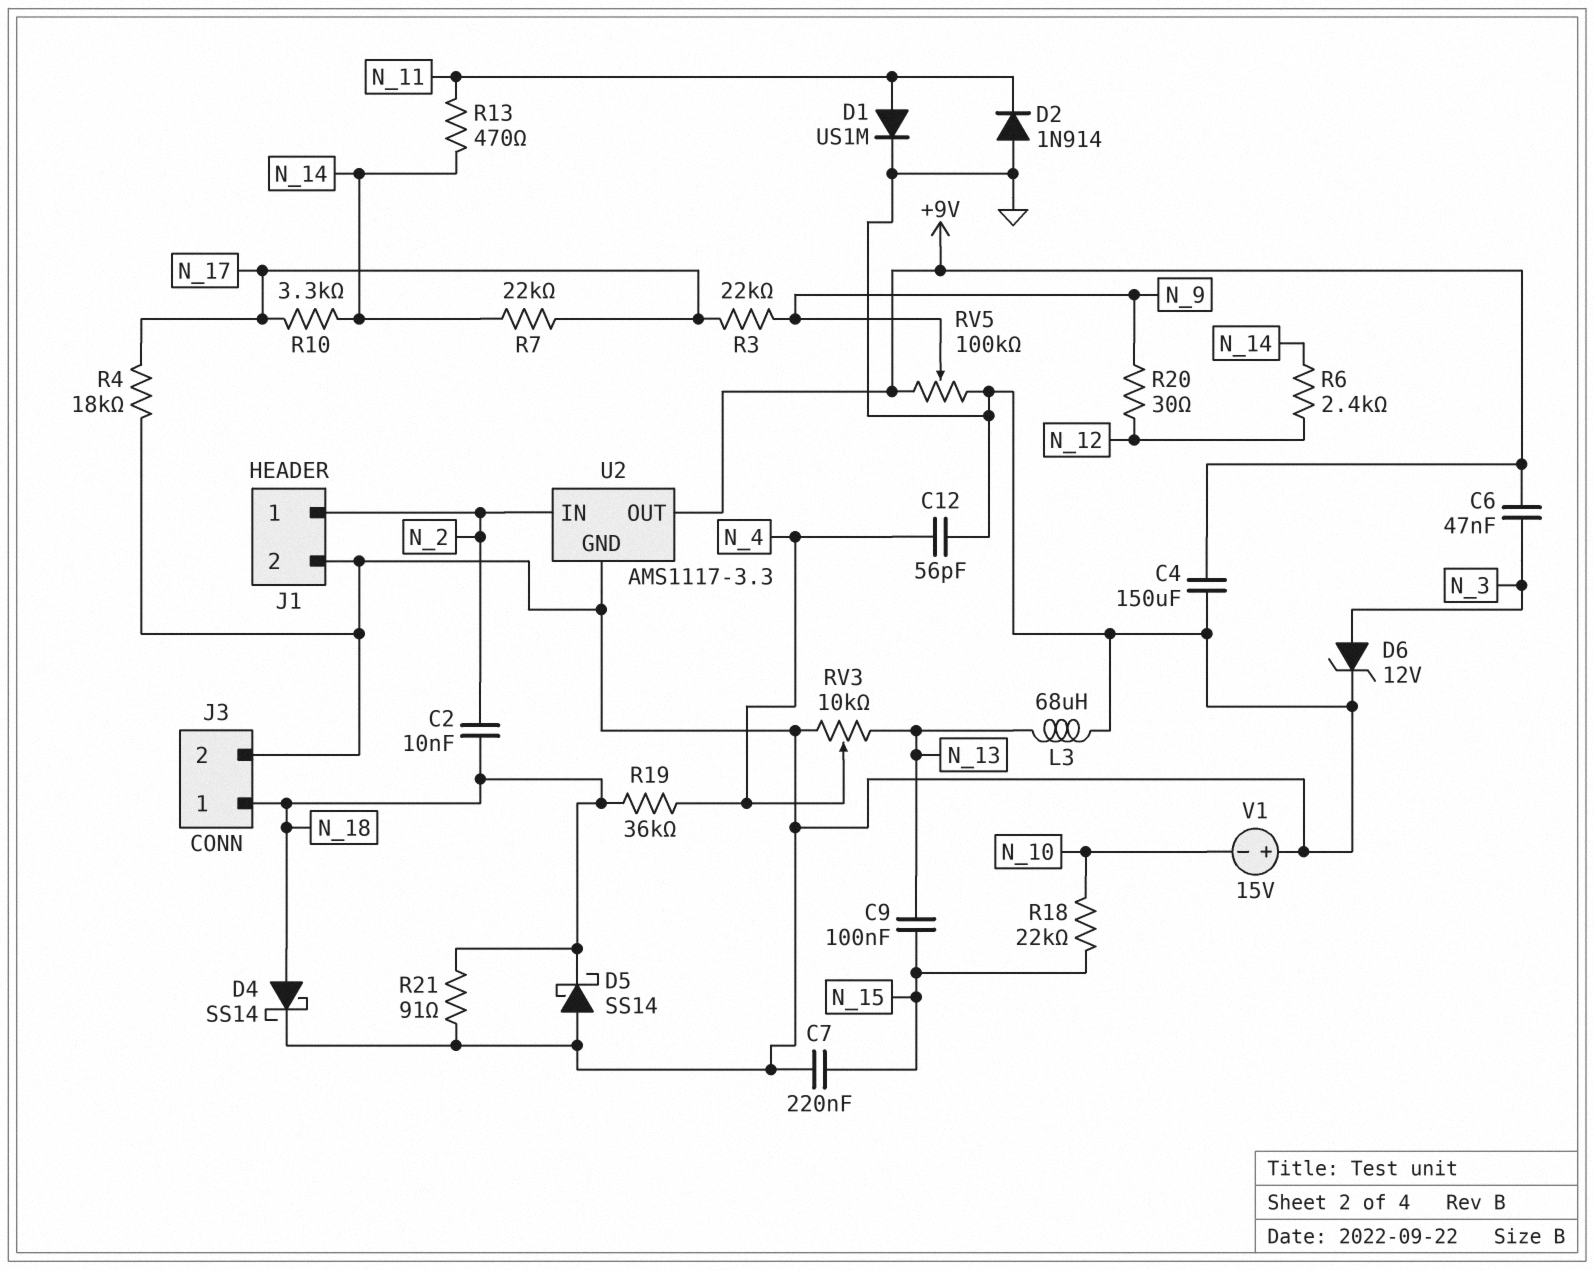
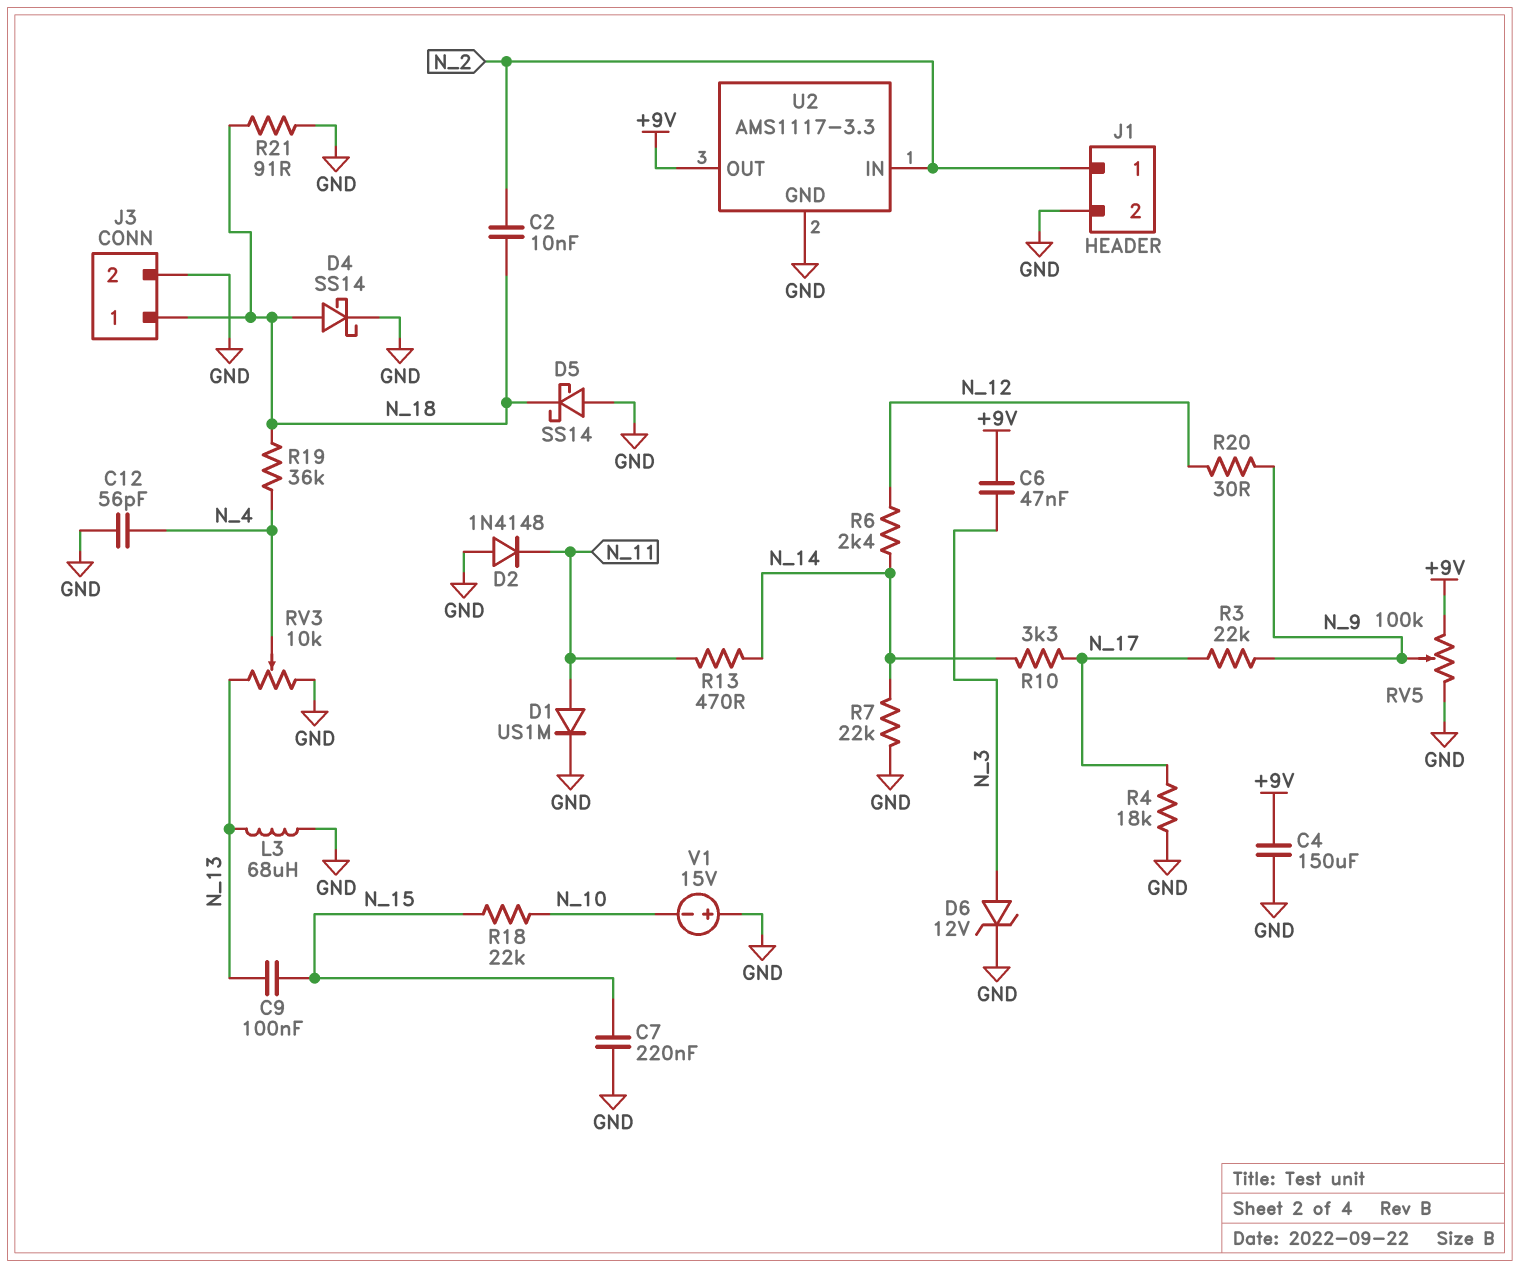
D2: diode 1N914 (A GND, K N_11) -> diode 1N4148 (A GND, K N_11)
R7: 22k (N_14, N_17) -> 22k (GND, N_14)

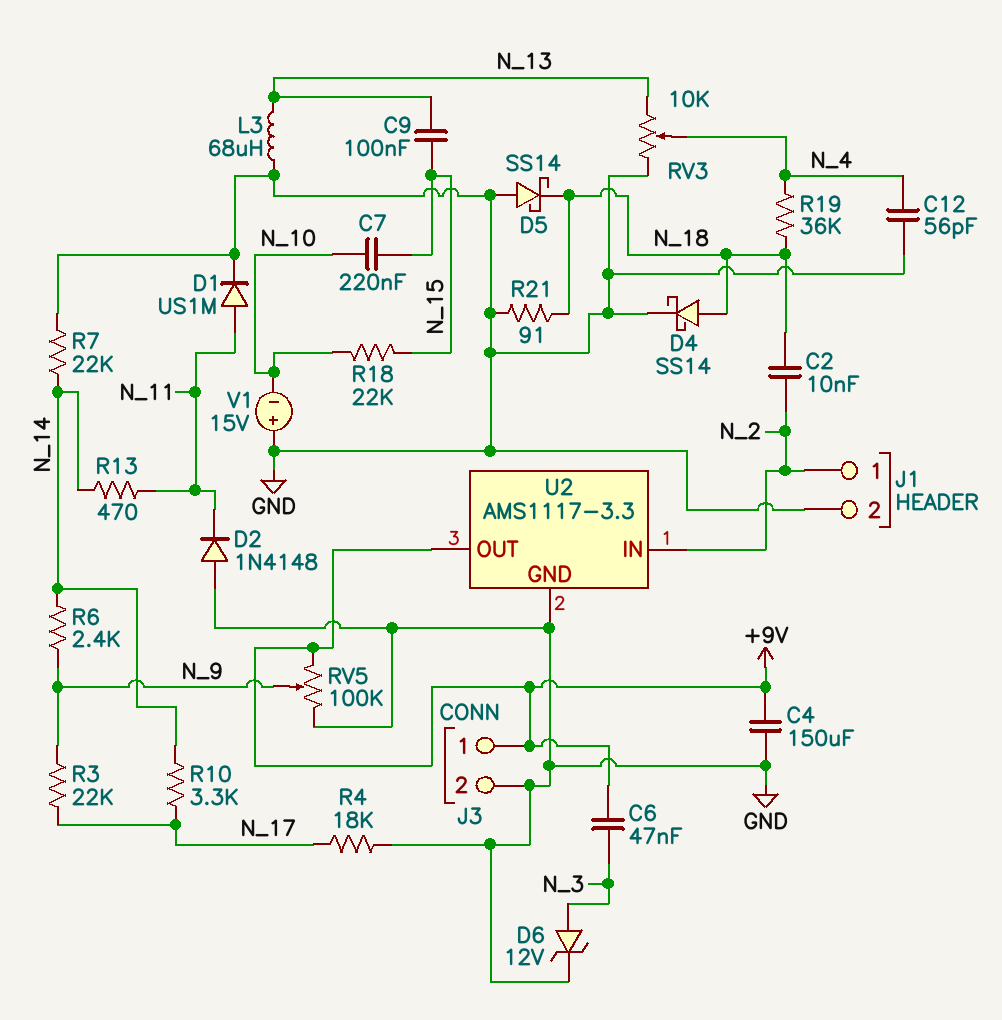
C7: 220nF (GND, N_15) -> 220nF (N_10, N_15)
J3 pin 1: N_18 -> +9V
R6: 2.4k (N_12, N_14) -> 2.4k (N_9, N_14)
R20: 30 (N_9, N_12) -> none

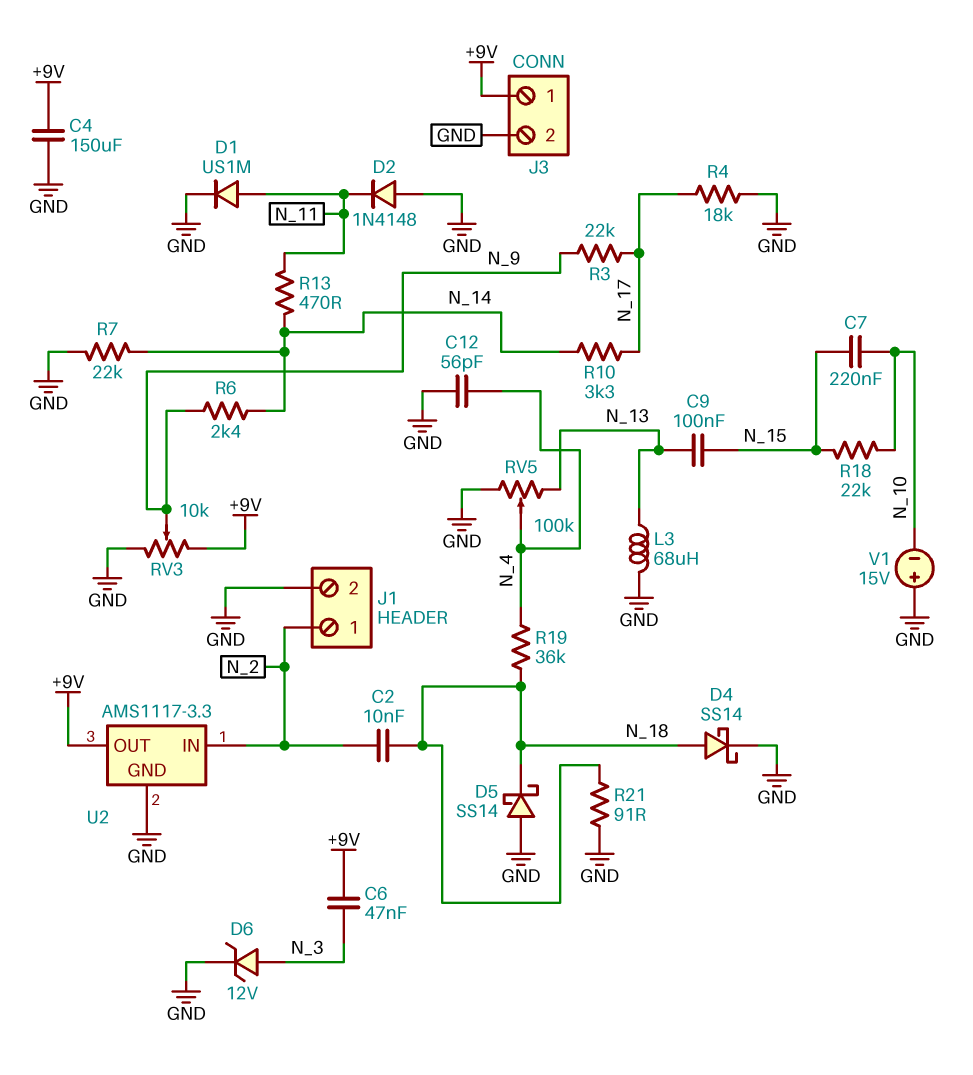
RV3: 10k (GND, N_13, wiper N_4) -> 10k (+9V, GND, wiper N_9)
RV5: 100k (+9V, GND, wiper N_9) -> 100k (GND, N_13, wiper N_4)

